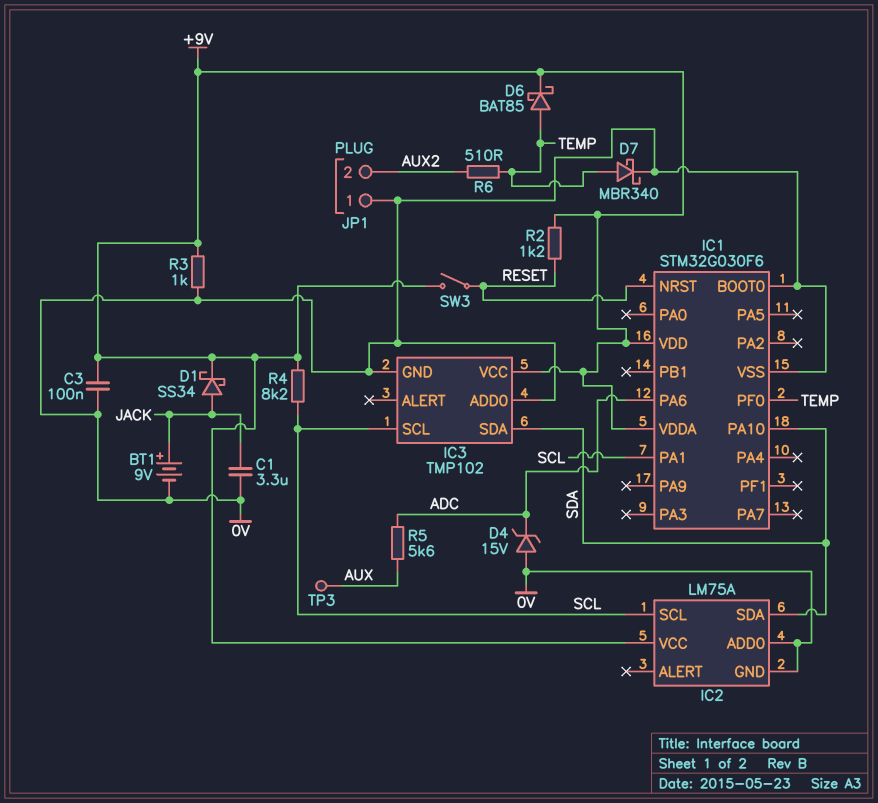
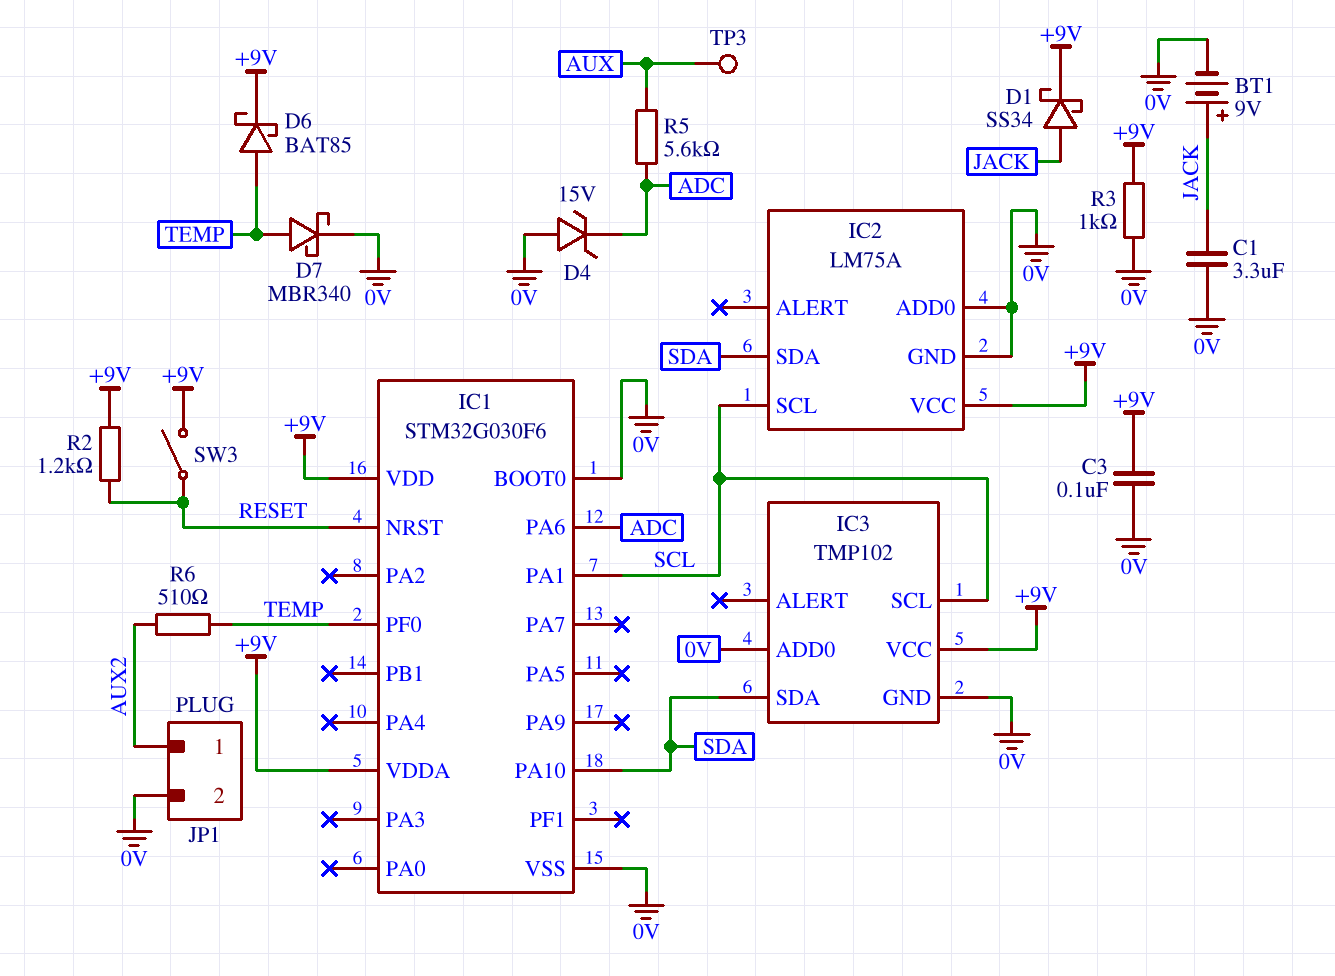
JP1 pin 1: 0V -> AUX2
JP1 pin 2: AUX2 -> 0V
R4: 8.2k (+9V, SCL) -> none

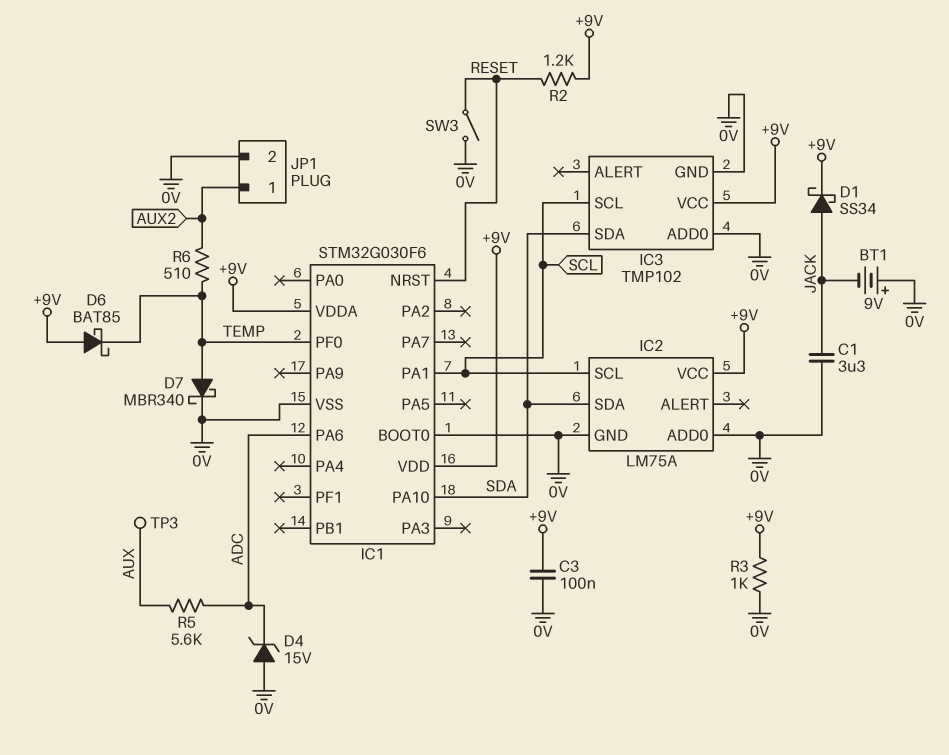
BT1: 9V (plus JACK, minus 0V) -> 9V (plus 0V, minus JACK)
D6: schottky BAT85 (A TEMP, K +9V) -> schottky BAT85 (A +9V, K TEMP)
SW3: switch (+9V, RESET) -> switch (0V, RESET)

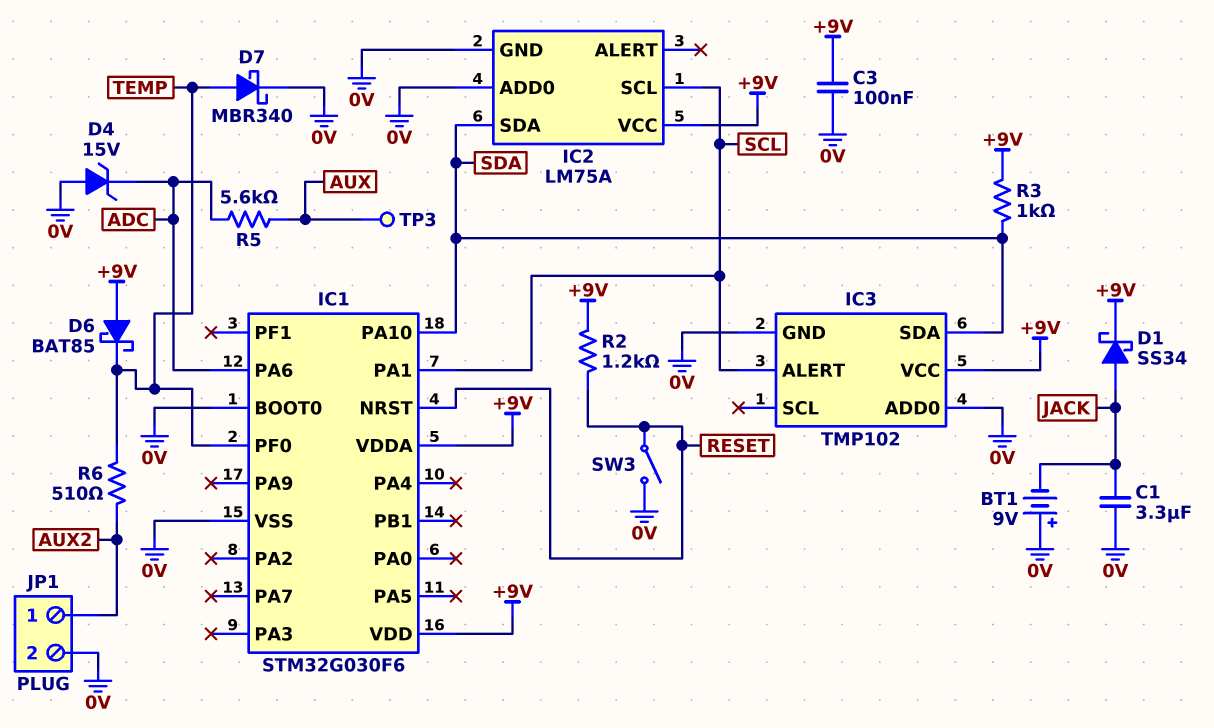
IC3 pin ALERT: none -> SCL
IC3 pin SCL: SCL -> none
R3: 1k (+9V, 0V) -> 1k (+9V, SDA)

